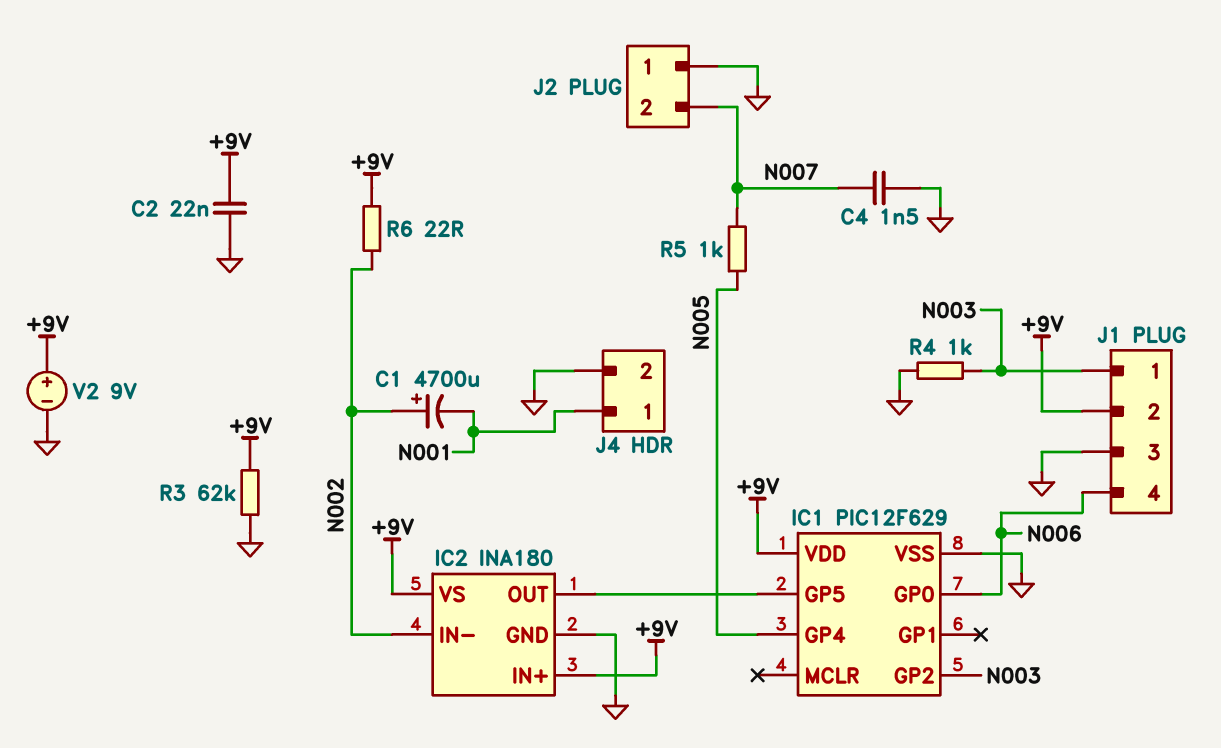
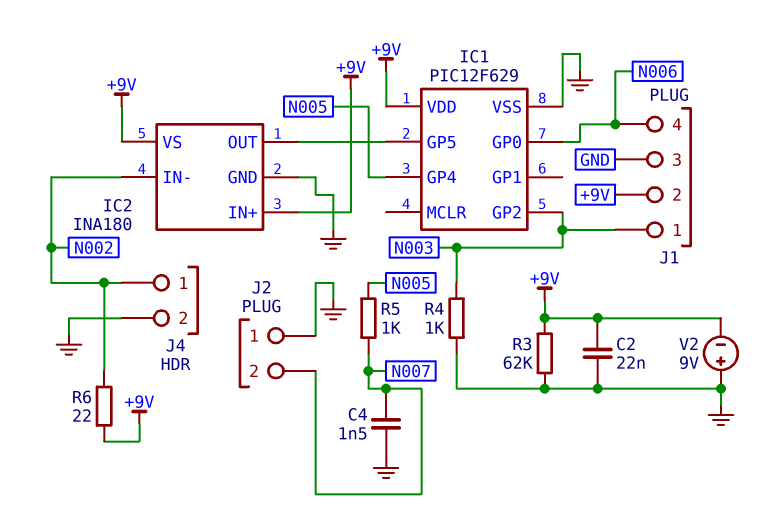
C1: 4700uF (plus N002, minus N001) -> none
J4 pin 1: N001 -> N002
V2: 9V (plus +9V, minus GND) -> 9V (plus GND, minus +9V)

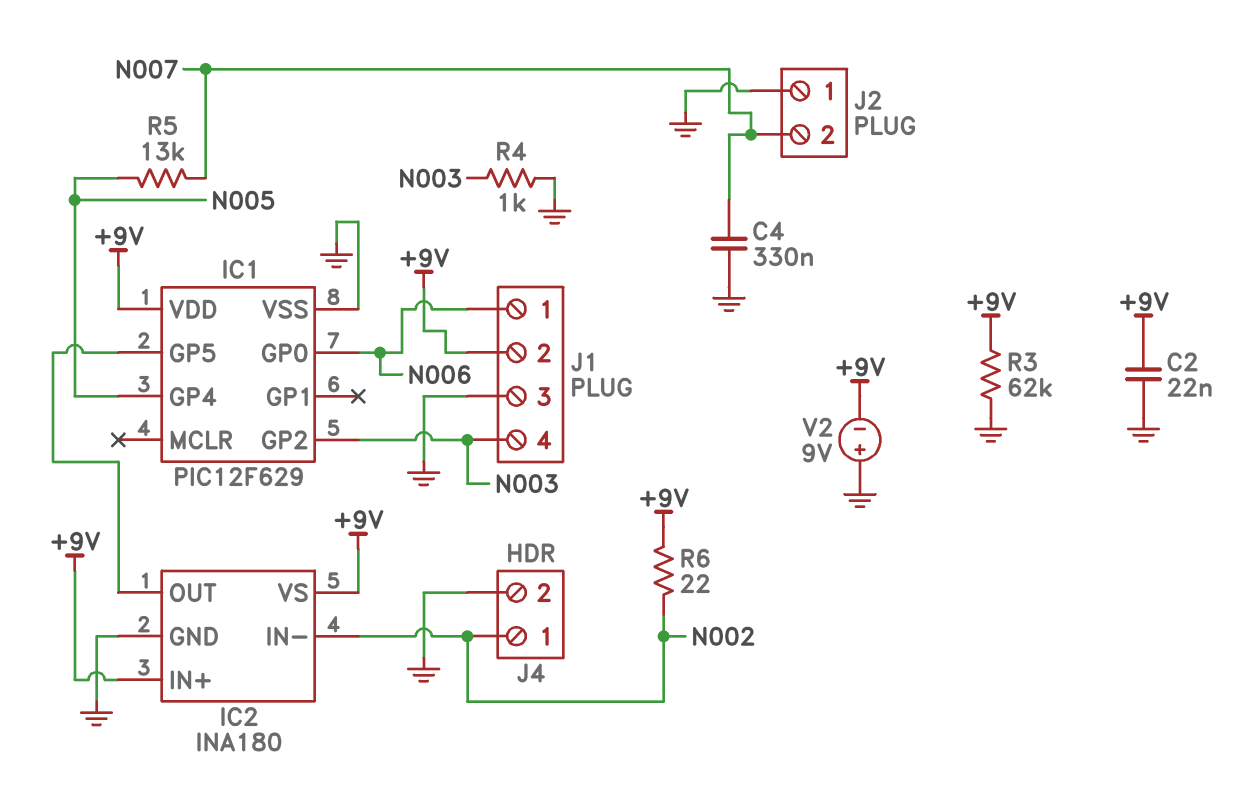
C4: 1.5nF (GND, N007) -> 330nF (GND, N007)
J1 pin 1: N003 -> N006
J1 pin 4: N006 -> N003
R5: 1k (N005, N007) -> 13k (N005, N007)

